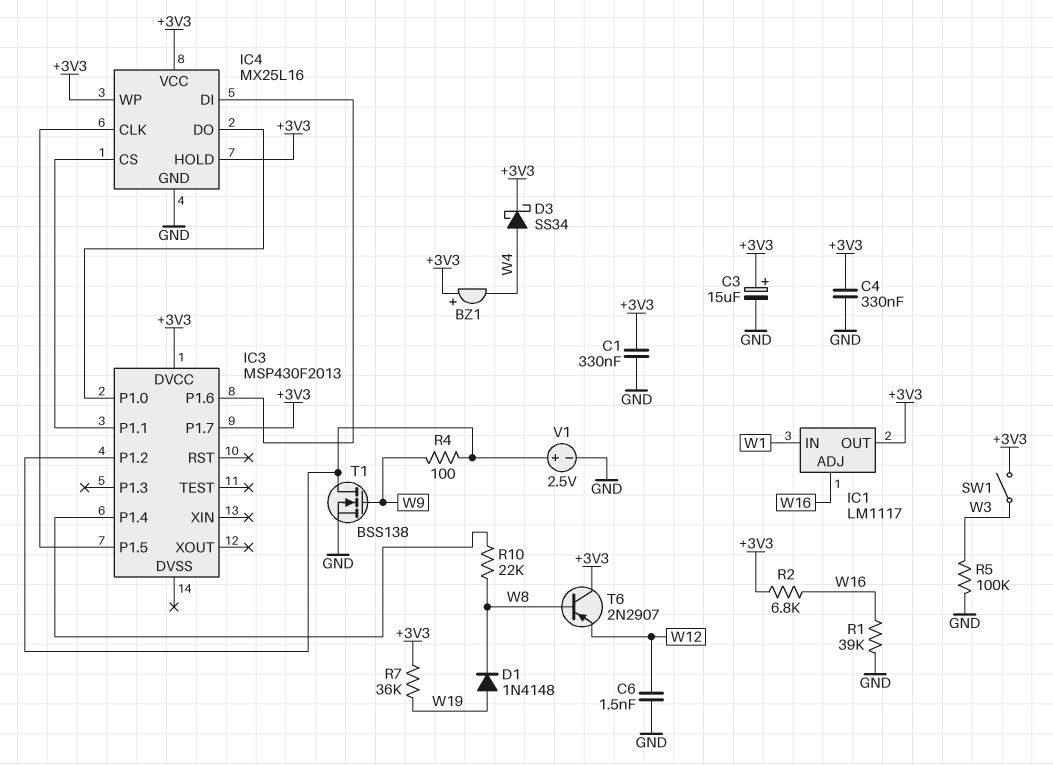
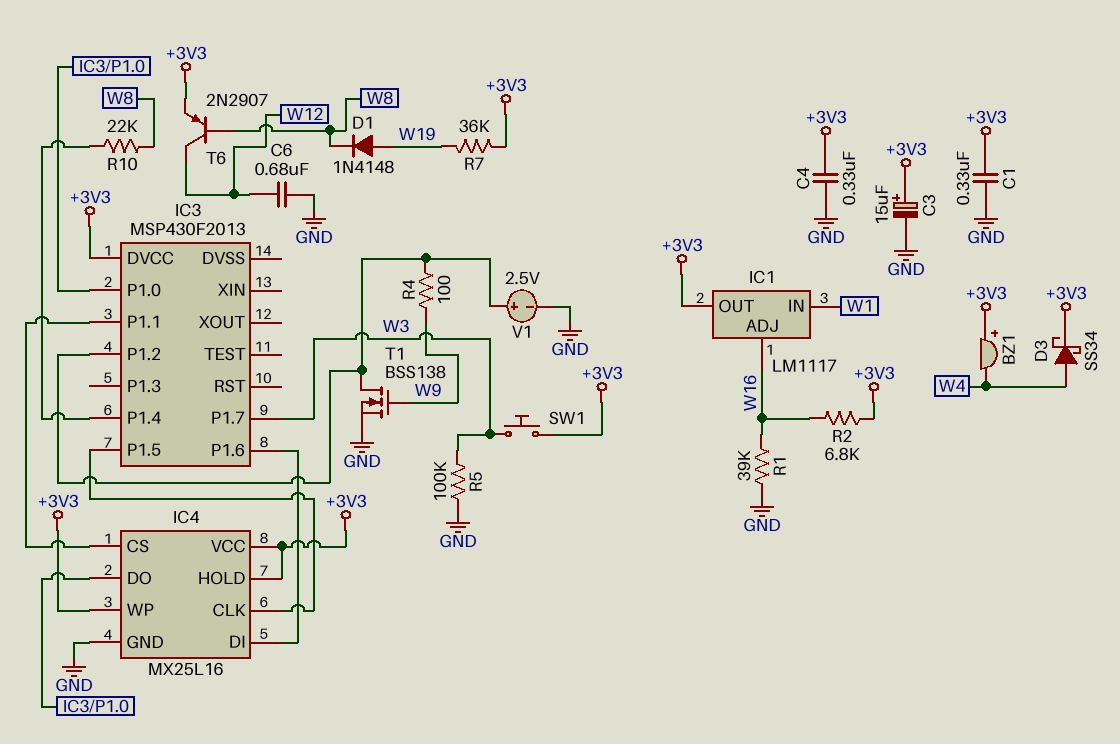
C6: 1.5nF (GND, W12) -> 680nF (GND, W12)
IC3 pin P1.7: +3V3 -> W3
SW1: switch (+3V3, W3) -> button (+3V3, W3)
T6: PNP 2N2907 (B W8, C +3V3, E W12) -> PNP 2N2907 (B W8, C W12, E +3V3)

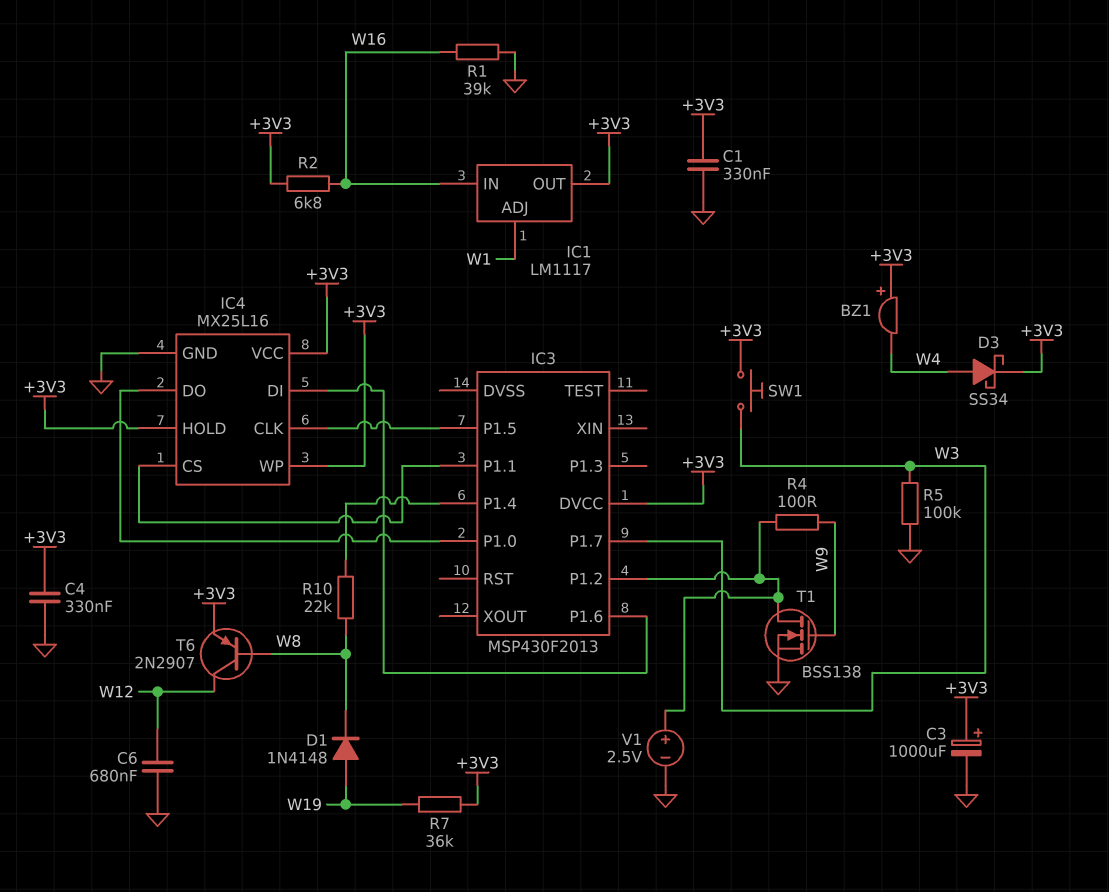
C3: 15uF (plus +3V3, minus GND) -> 1000uF (plus +3V3, minus GND)
IC1 pin ADJ: W16 -> W1
IC1 pin IN: W1 -> W16

